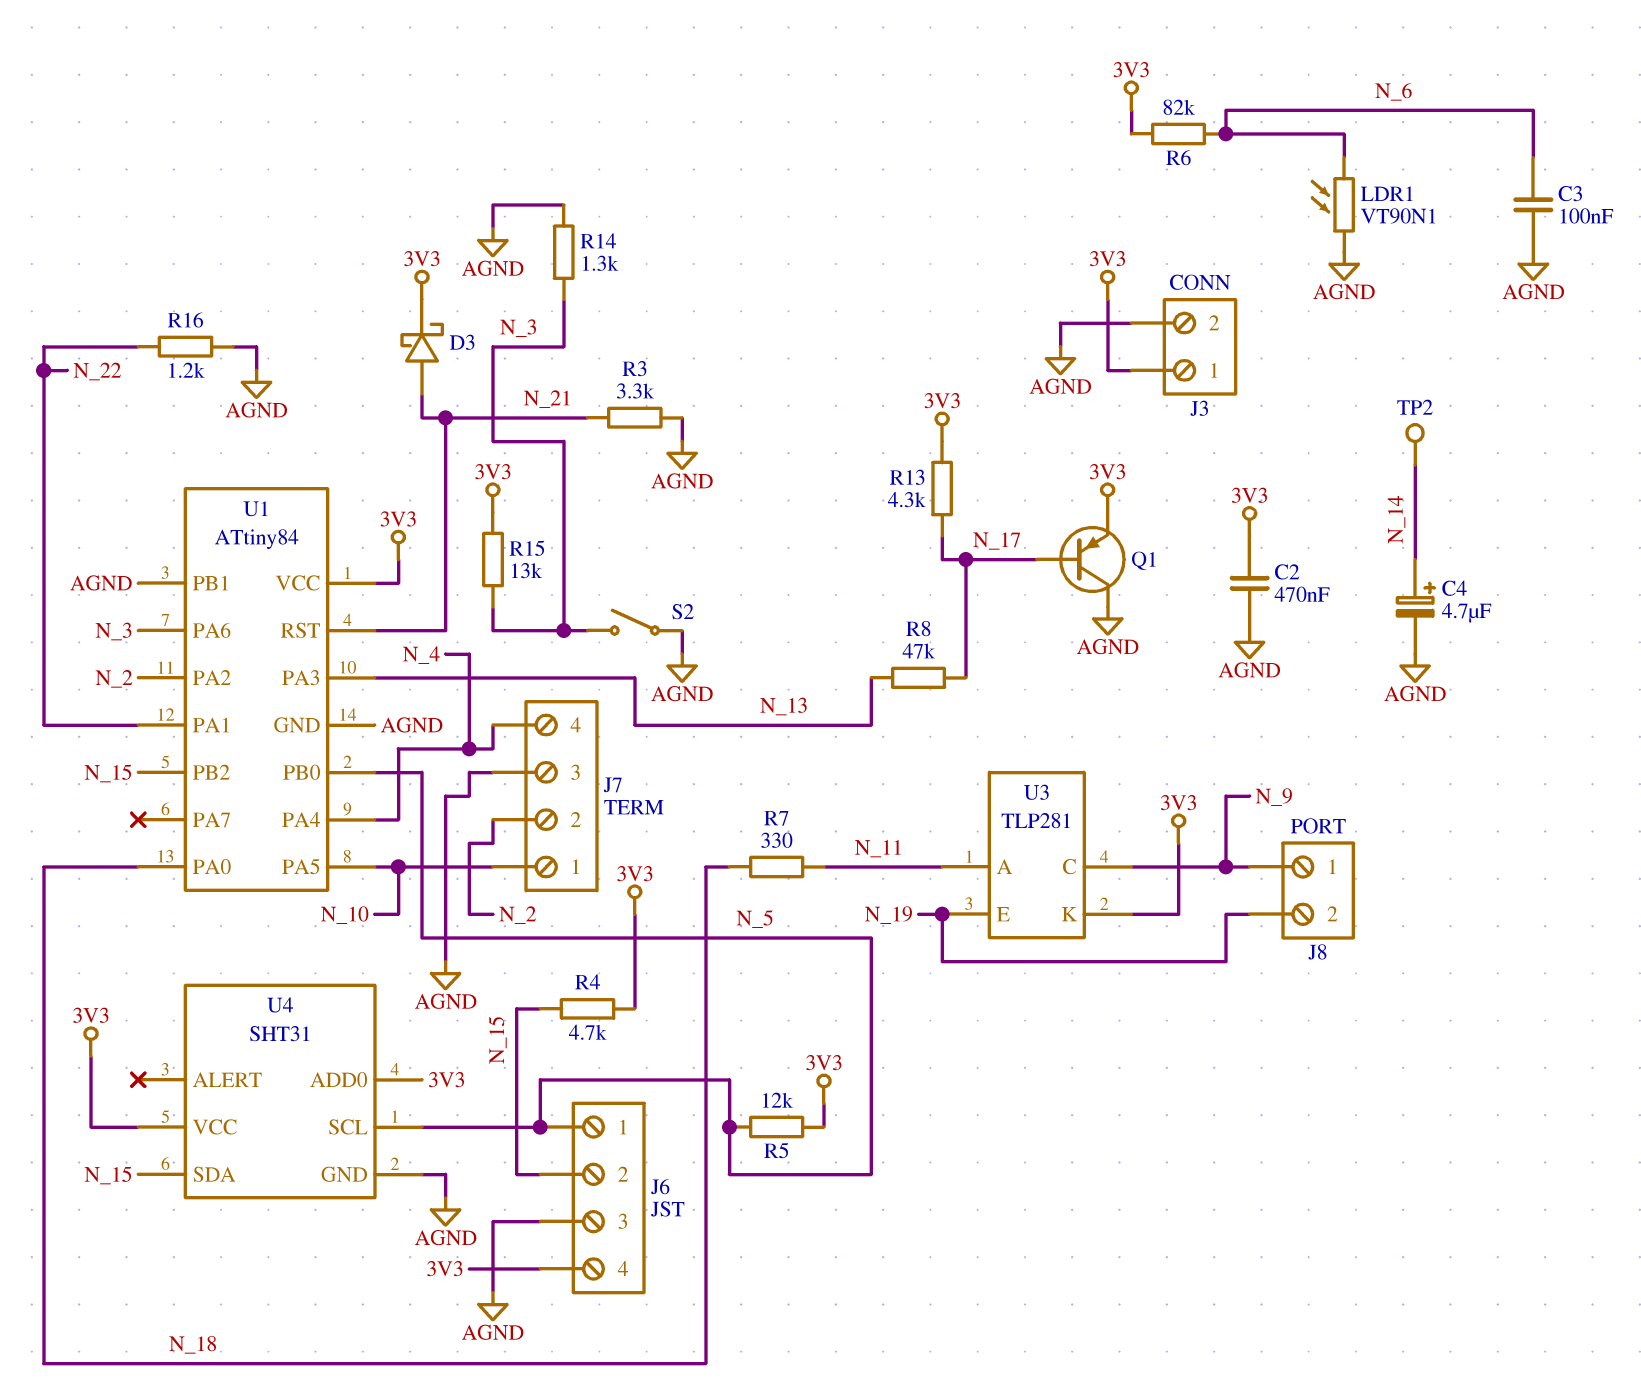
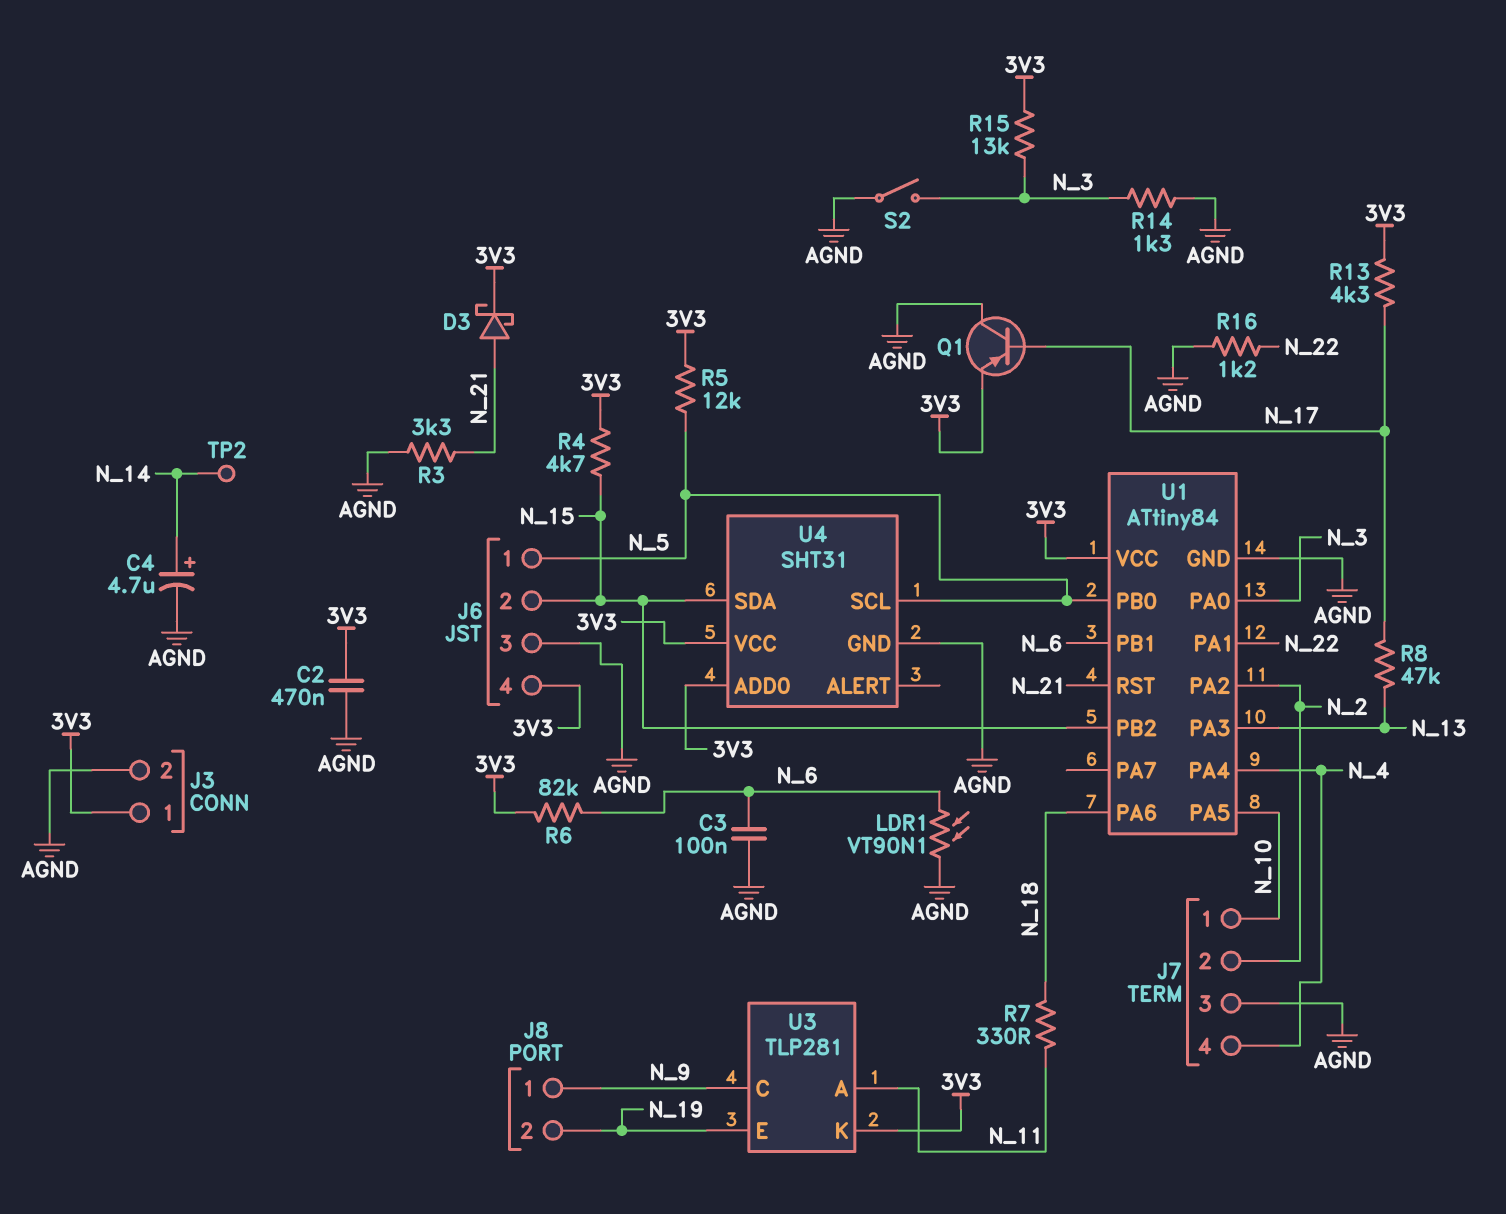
U1 pin PA0: N_18 -> N_3
U1 pin PA6: N_3 -> N_18
U1 pin PB1: AGND -> N_6

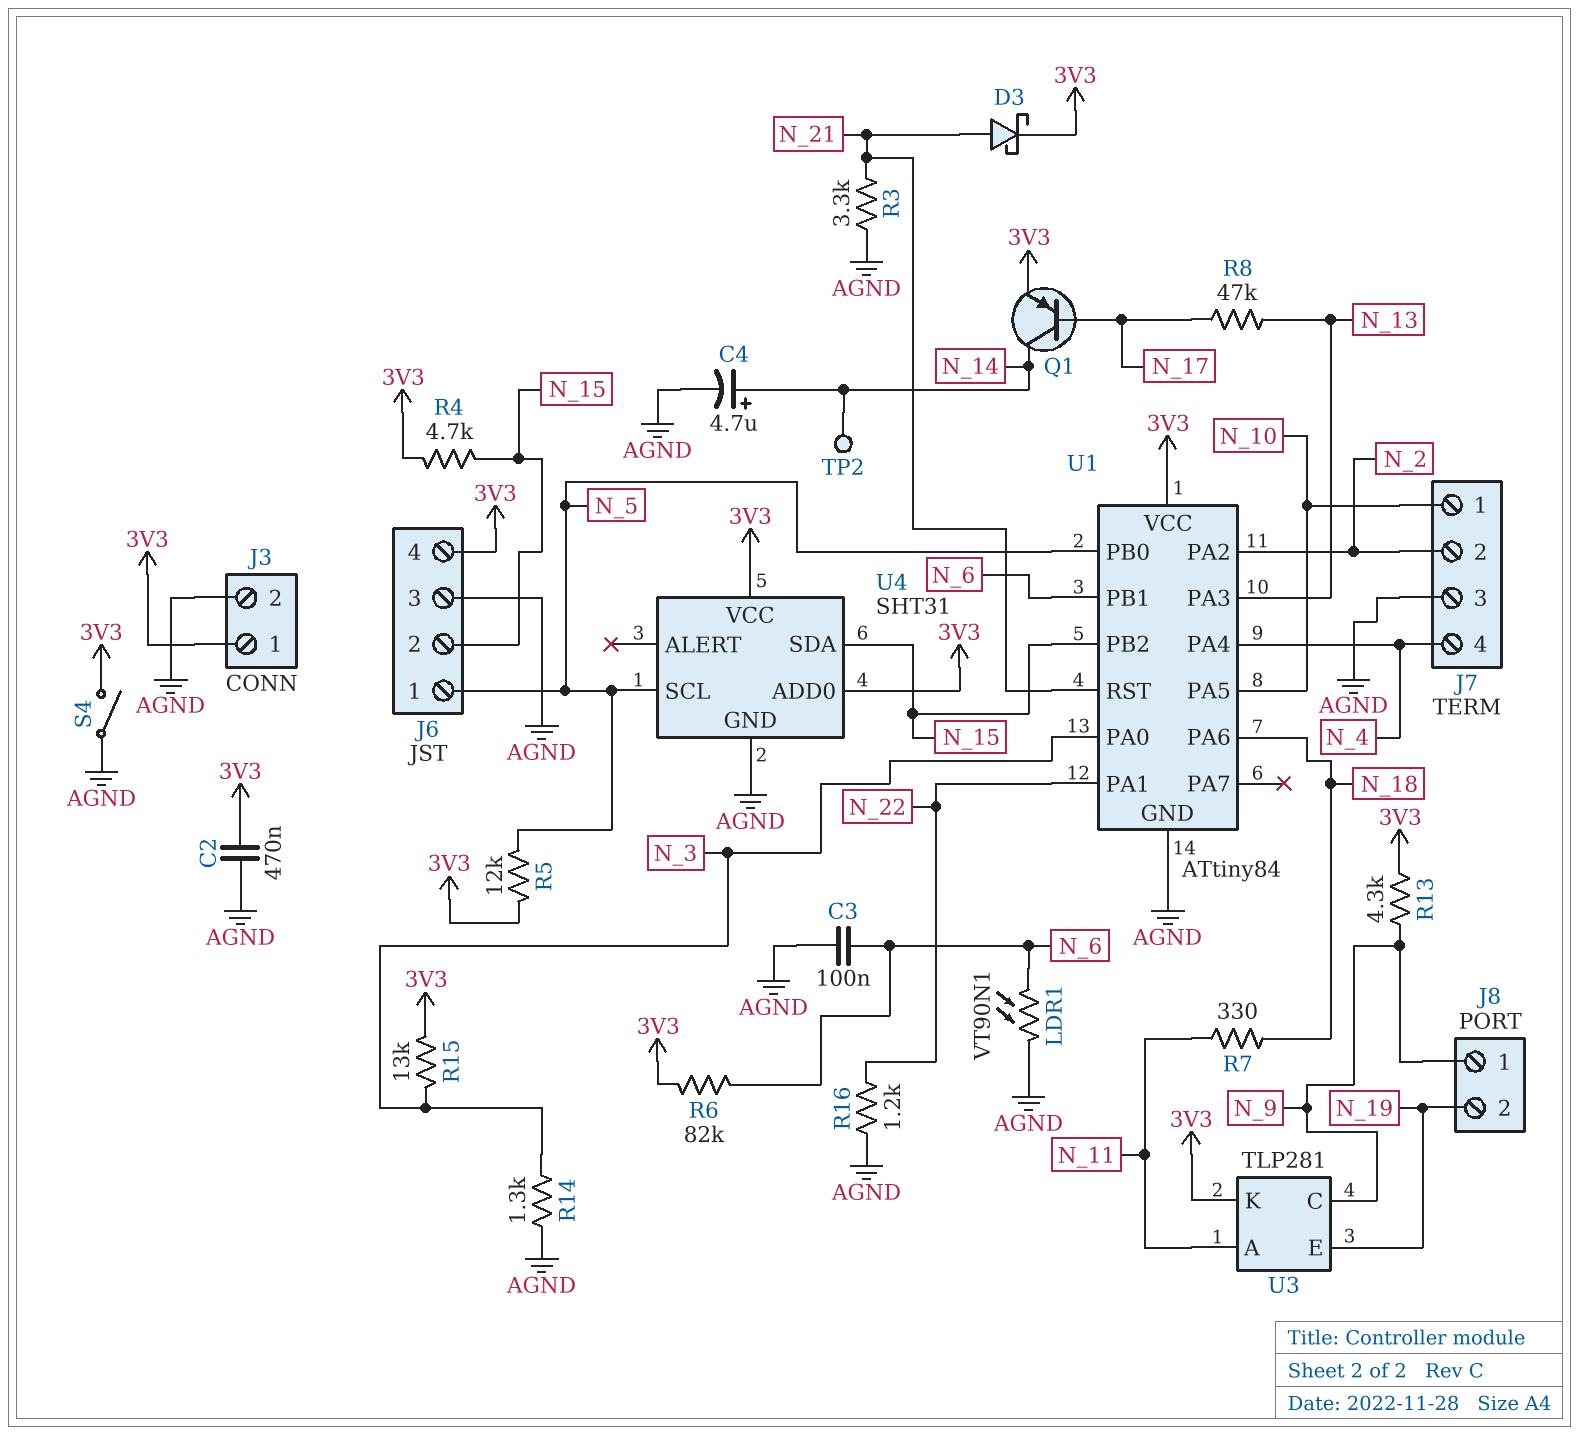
Q1: PNP (B N_17, C AGND, E 3V3) -> PNP (B N_17, C N_14, E 3V3)
R13: 4.3k (3V3, N_17) -> 4.3k (3V3, N_9)
S2: switch (AGND, N_3) -> none
S4: none -> switch (3V3, AGND)

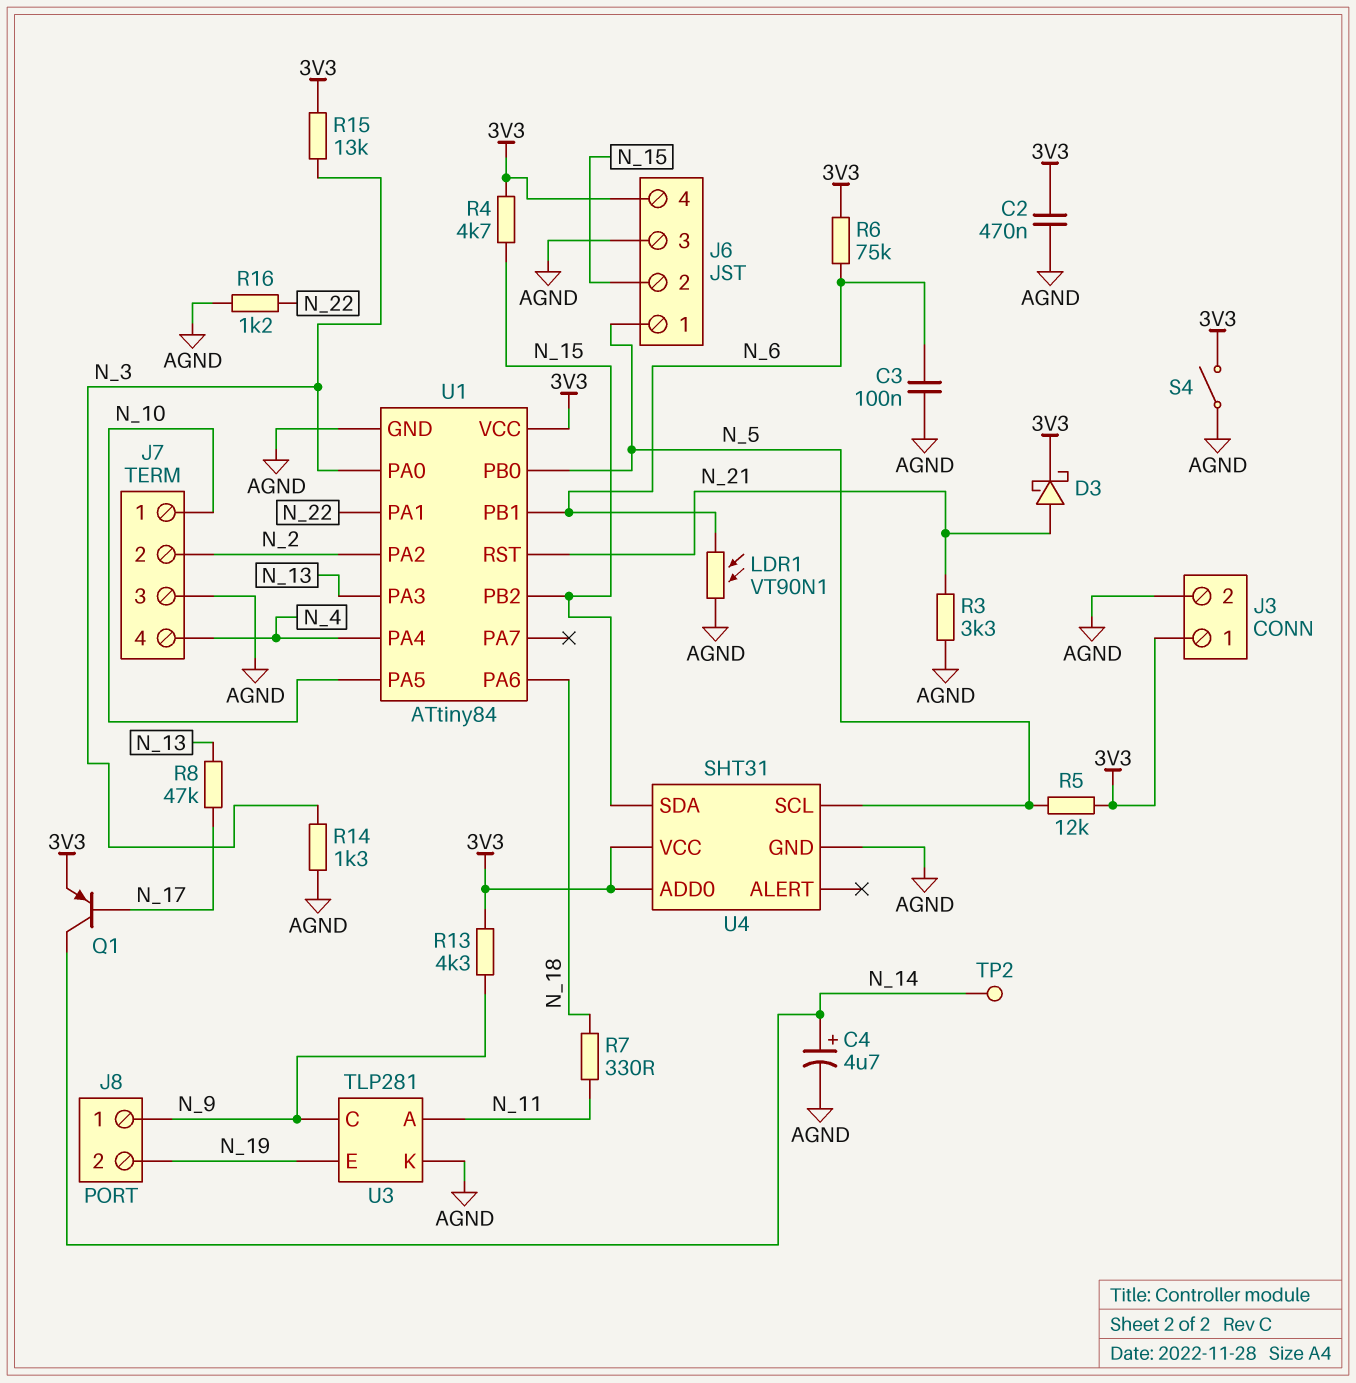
R6: 82k (3V3, N_6) -> 75k (3V3, N_6)
U3 pin K: 3V3 -> AGND

